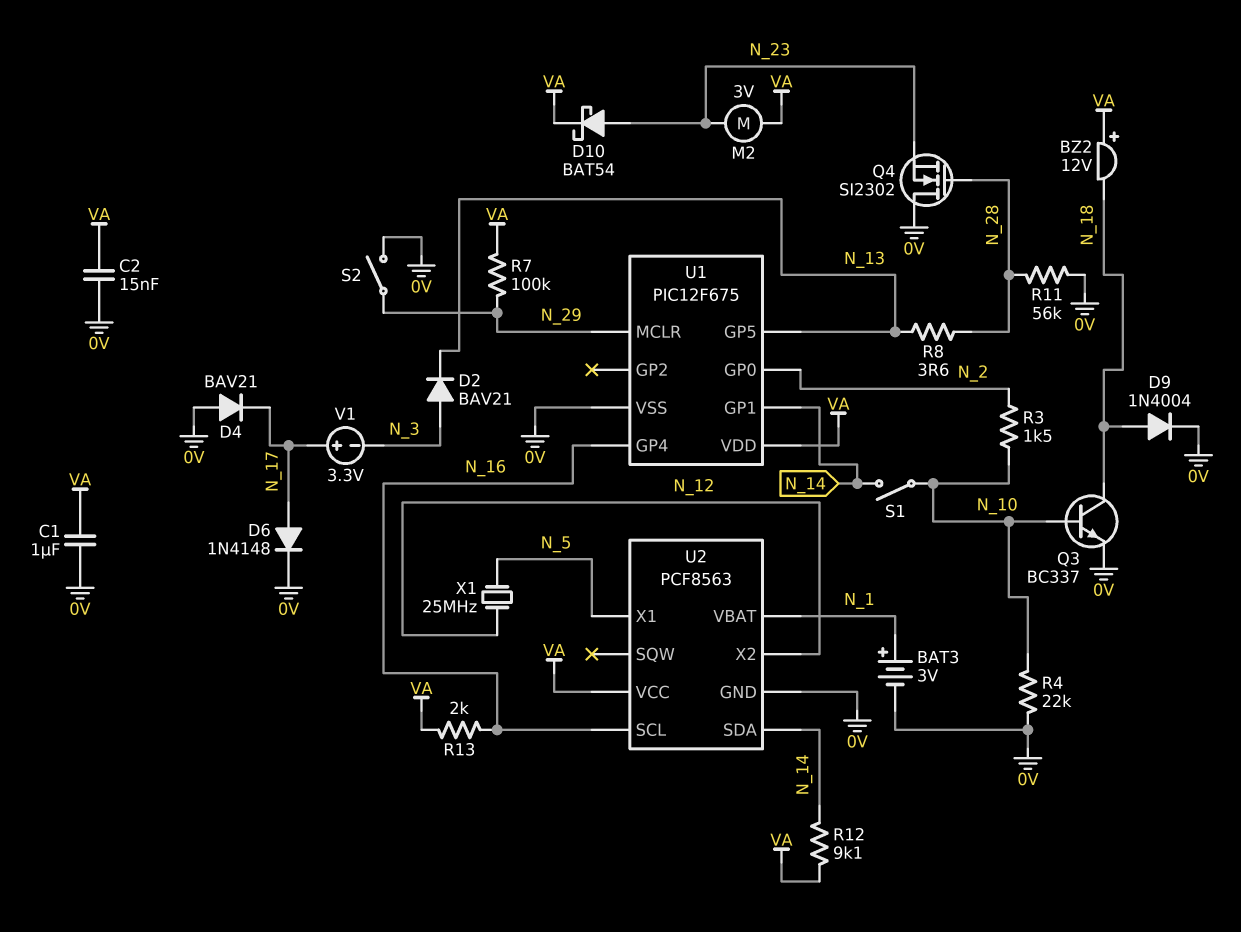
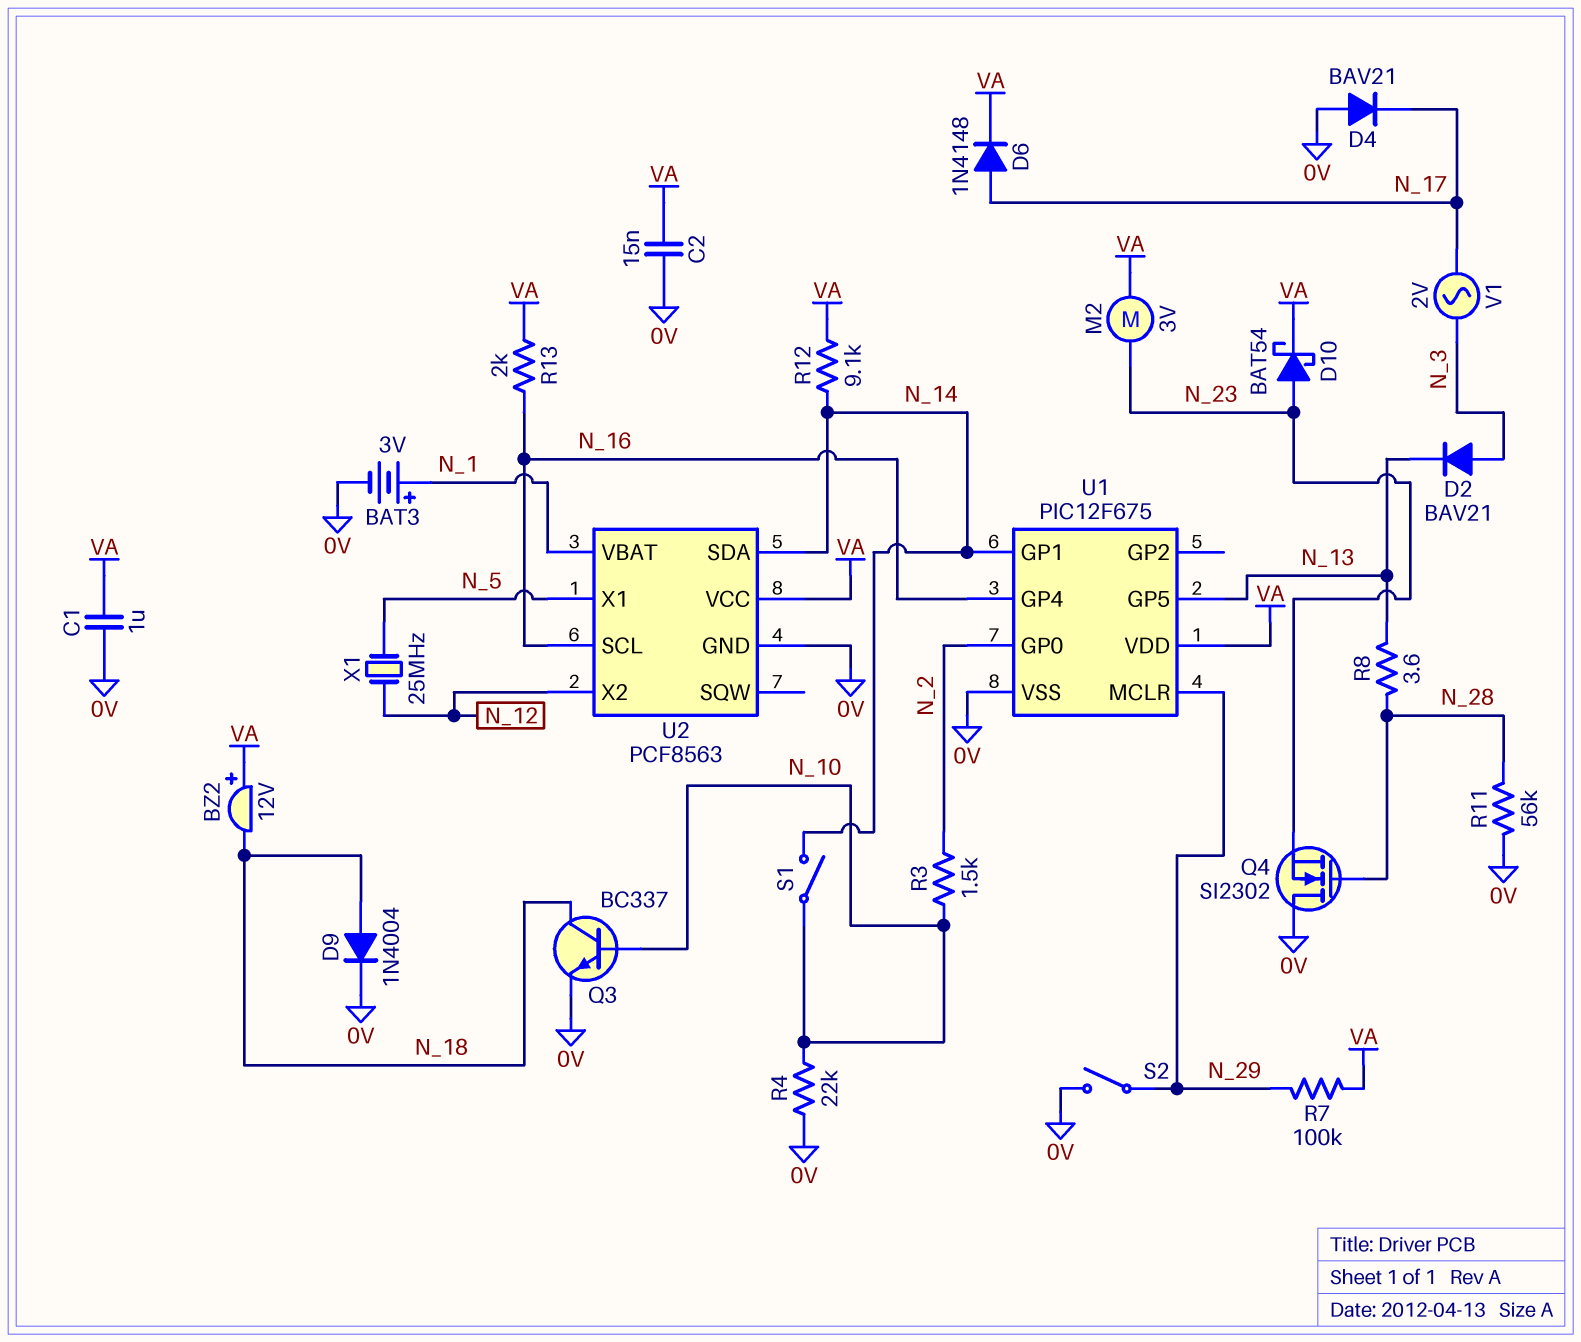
D6: diode 1N4148 (A N_17, K 0V) -> diode 1N4148 (A N_17, K VA)
V1: 3.3V (plus N_17, minus N_3) -> AC 2V (N_3, N_17)

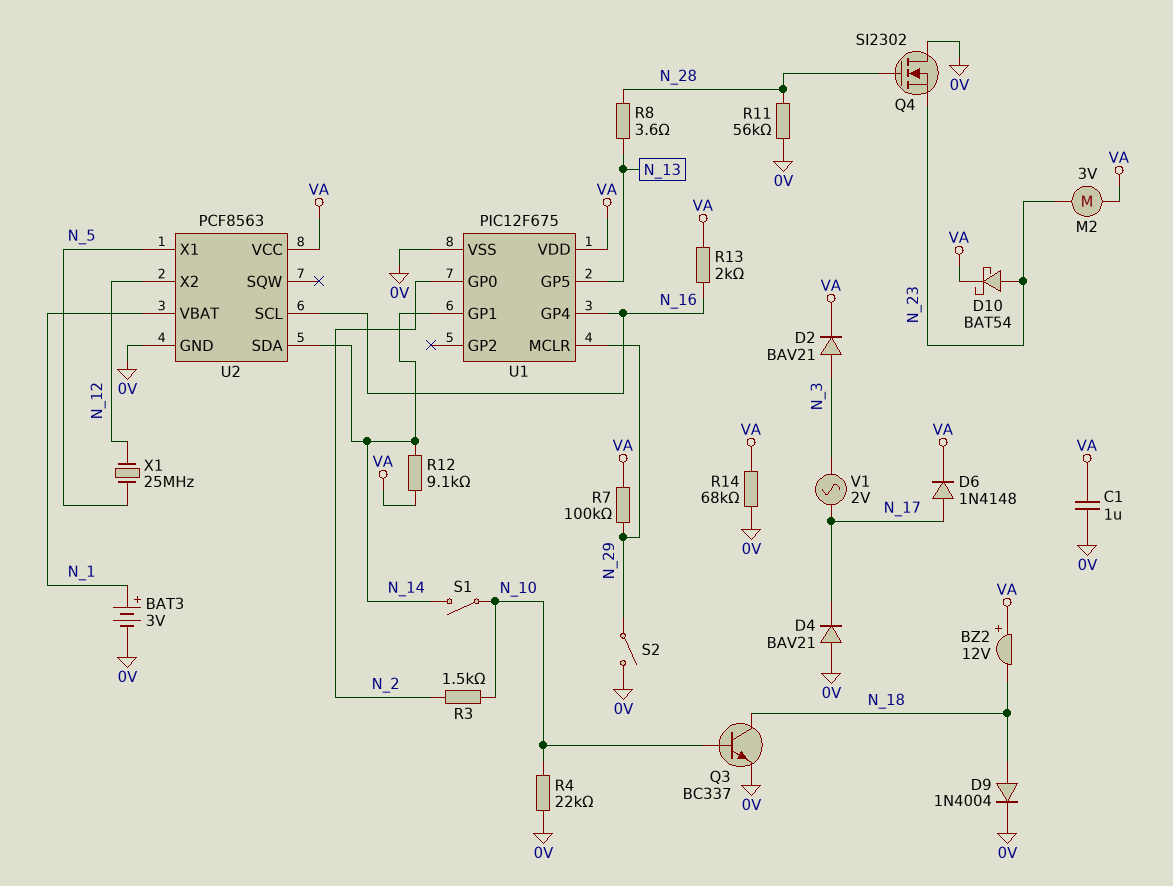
C2: 15nF (0V, VA) -> none
D2: diode BAV21 (A N_3, K N_13) -> diode BAV21 (A N_3, K VA)
R14: none -> 68k (0V, VA)

